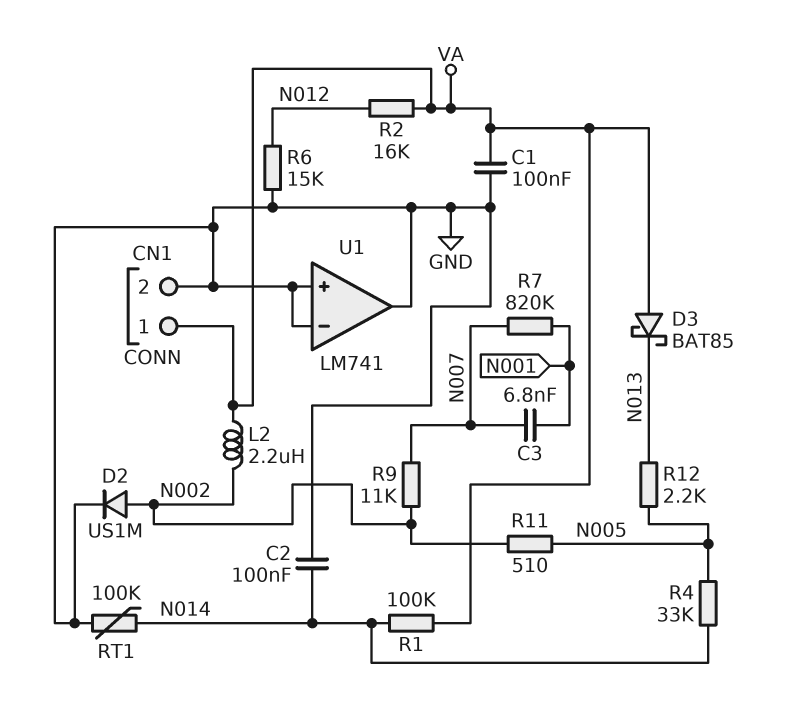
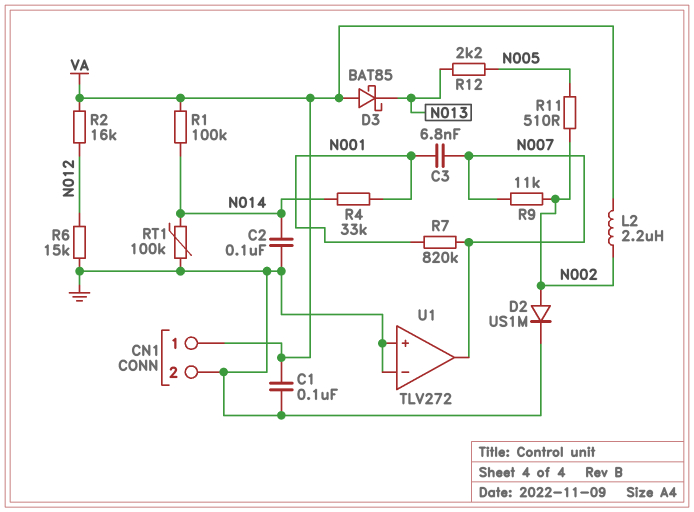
R4: 33k (N005, N014) -> 33k (N001, N014)
U1: LM741 -> TLV272
U1 pin out: GND -> N007

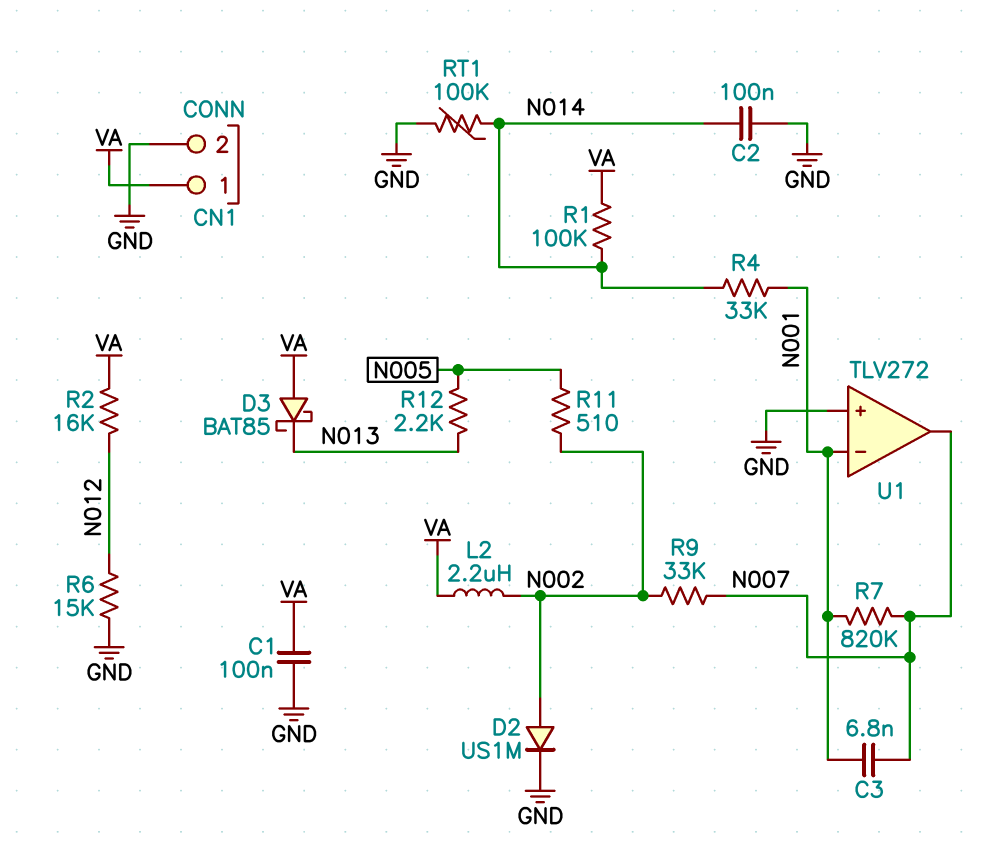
R9: 11k (N002, N007) -> 33k (N002, N007)
U1 pin in-: GND -> N001

